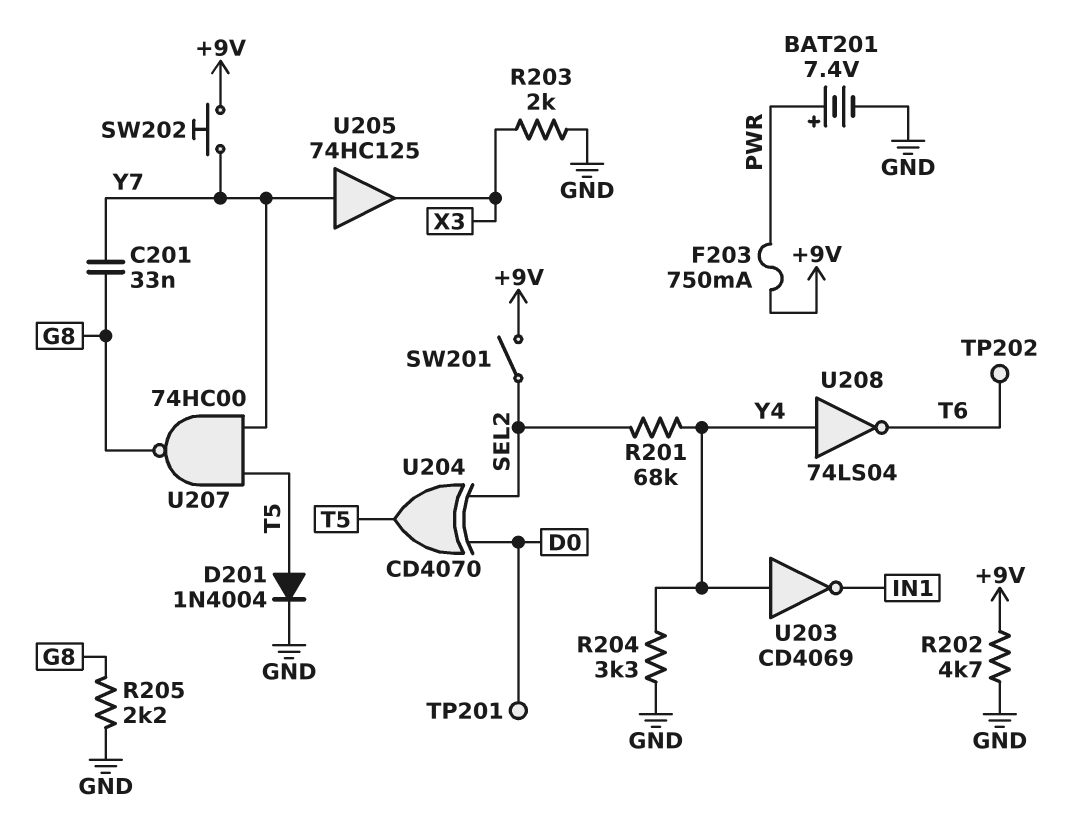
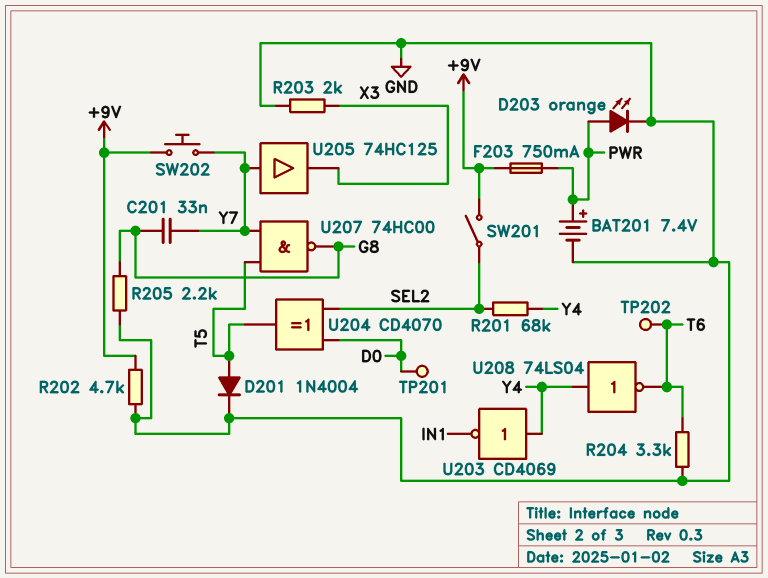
D203: none -> LED orange (A PWR, K GND)
R204: 3.3k (GND, Y4) -> 3.3k (GND, T6)

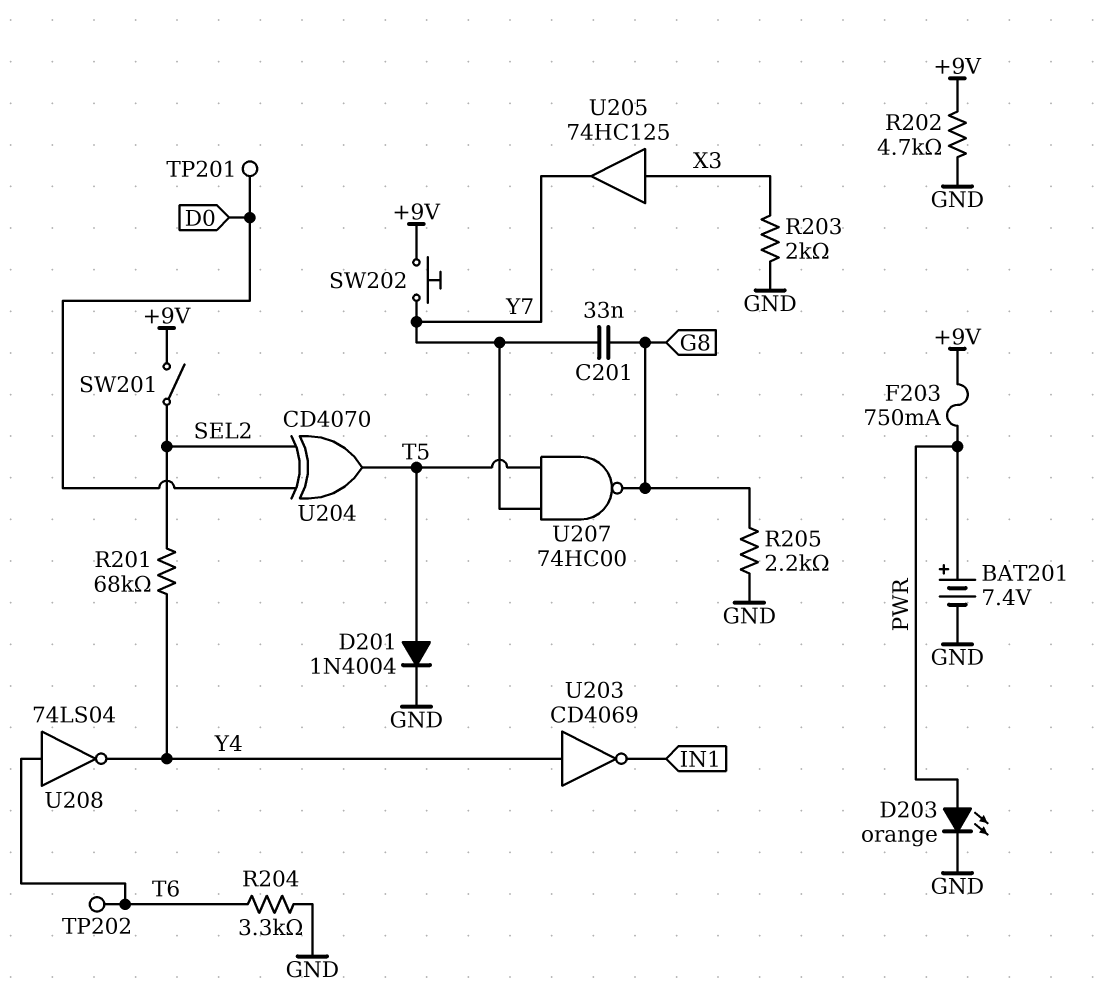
U205: buffer 74HC125 (in Y7, out X3) -> buffer 74HC125 (in X3, out Y7)
U208: NOT 74LS04 (in Y4, out T6) -> NOT 74LS04 (in T6, out Y4)

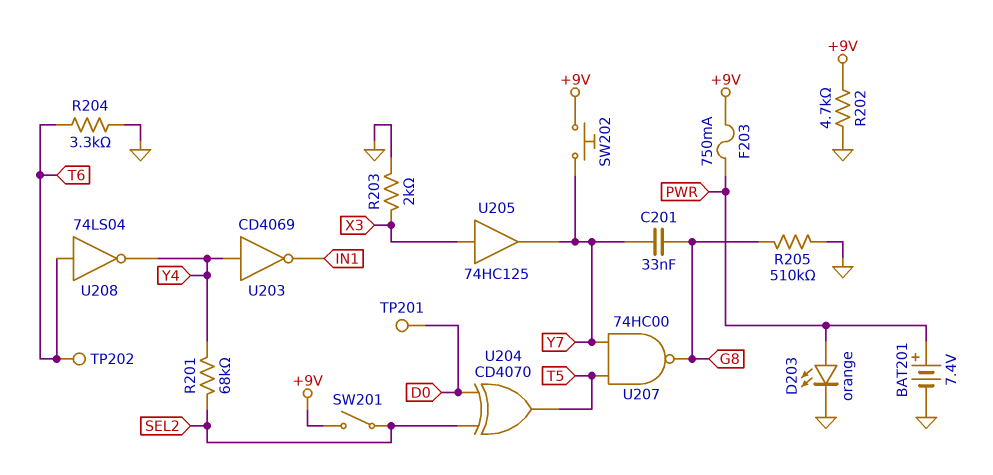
D201: diode 1N4004 (A T5, K GND) -> none
R205: 2.2k (G8, GND) -> 510k (G8, GND)

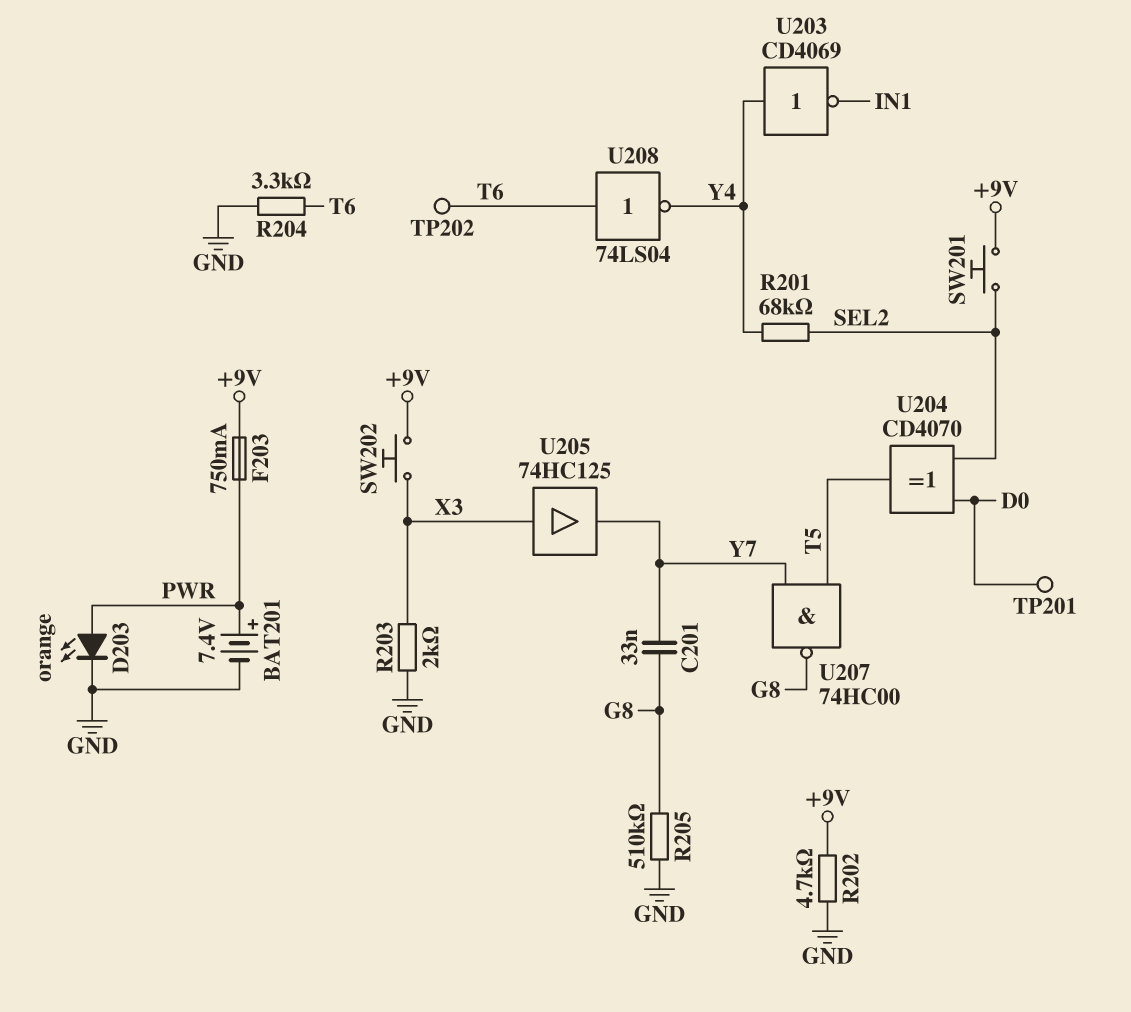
SW201: switch (+9V, SEL2) -> button (+9V, SEL2)
SW202: button (+9V, Y7) -> button (+9V, X3)

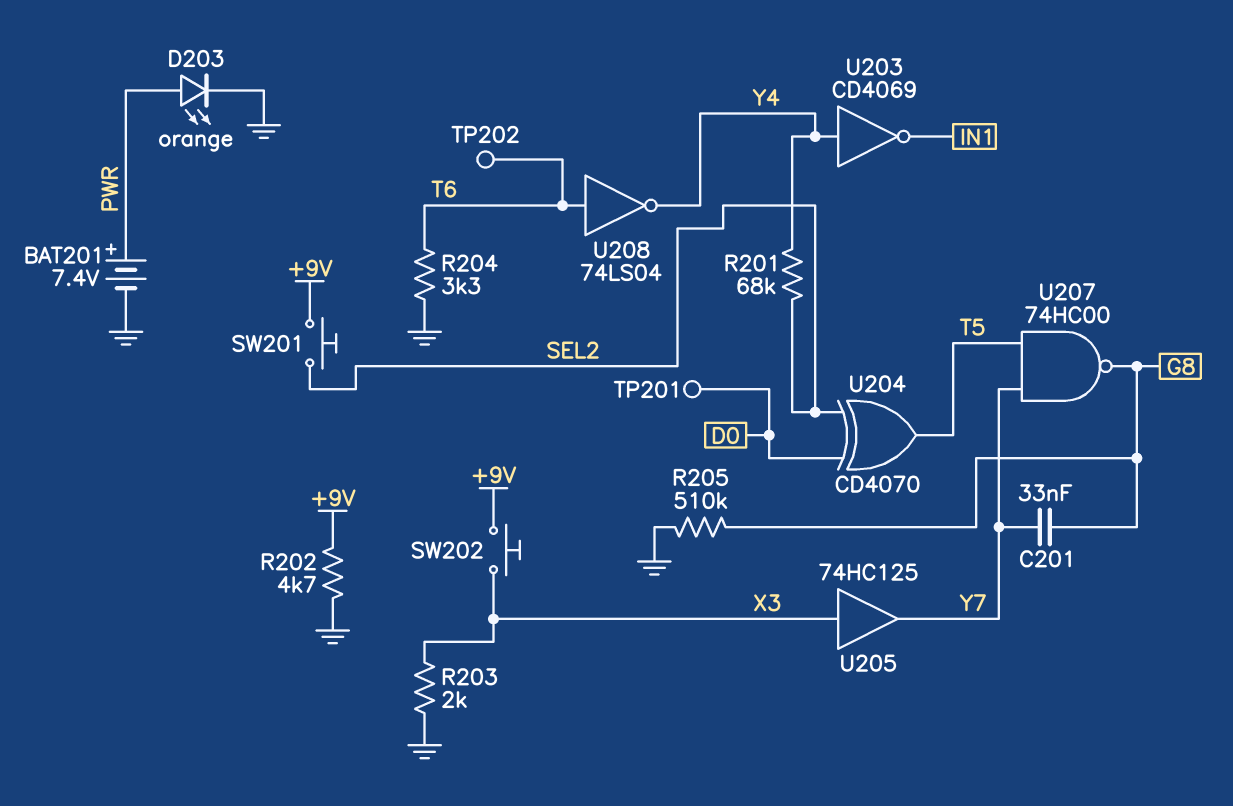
F203: 750mA (+9V, PWR) -> none

